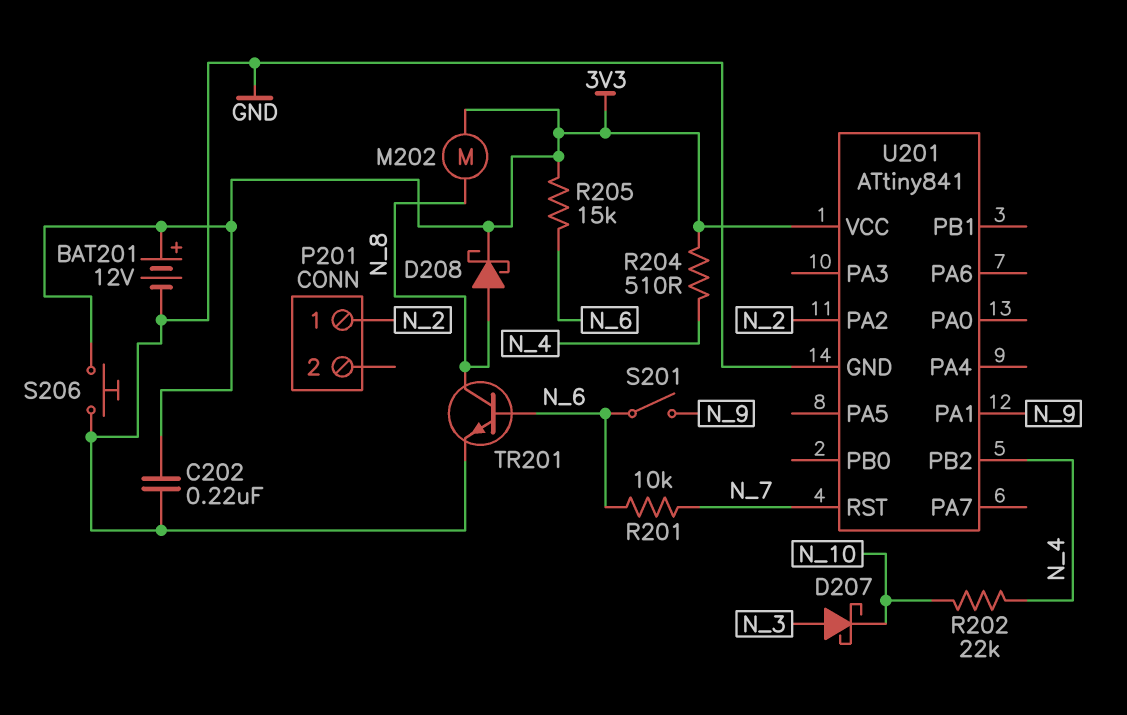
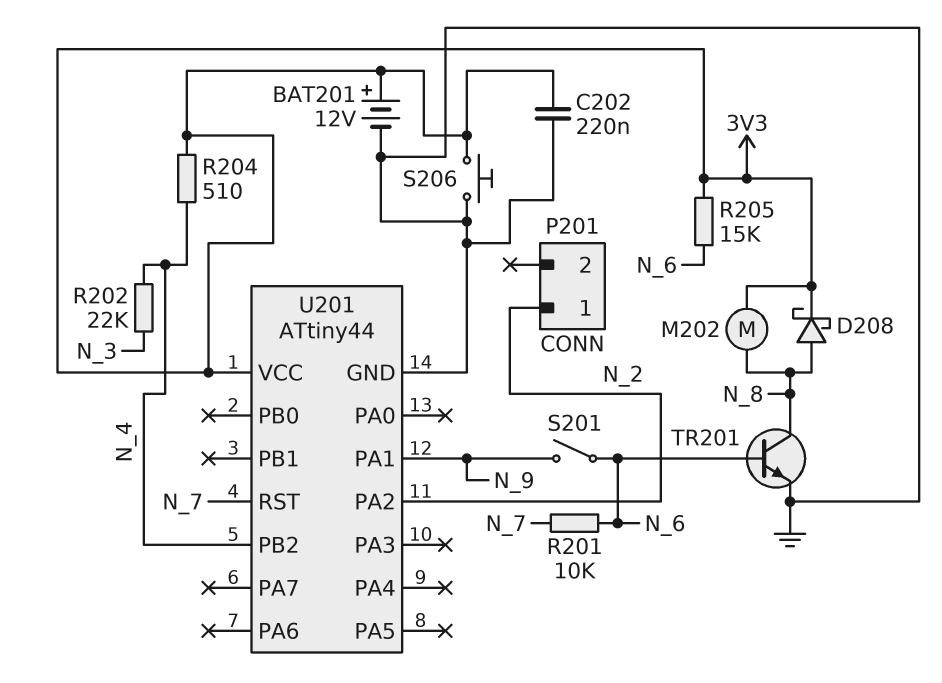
D207: schottky (A N_3, K N_10) -> none
R202: 22k (N_4, N_10) -> 22k (N_3, N_4)
U201: ATtiny841 -> ATtiny44

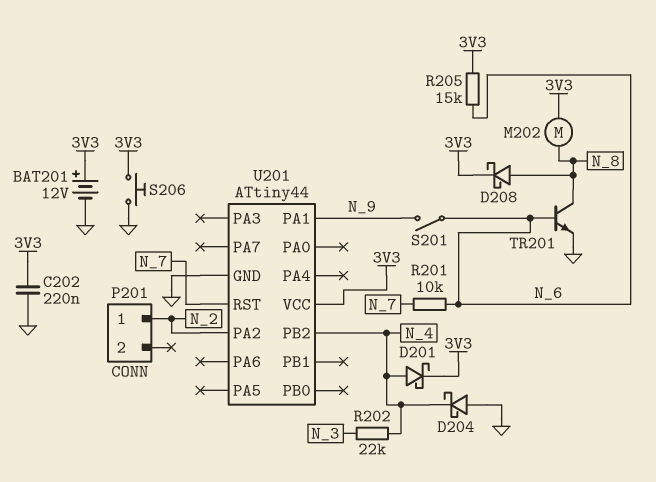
D201: none -> schottky (A N_4, K 3V3)
D204: none -> schottky (A GND, K N_4)
R204: 510 (3V3, N_4) -> none

